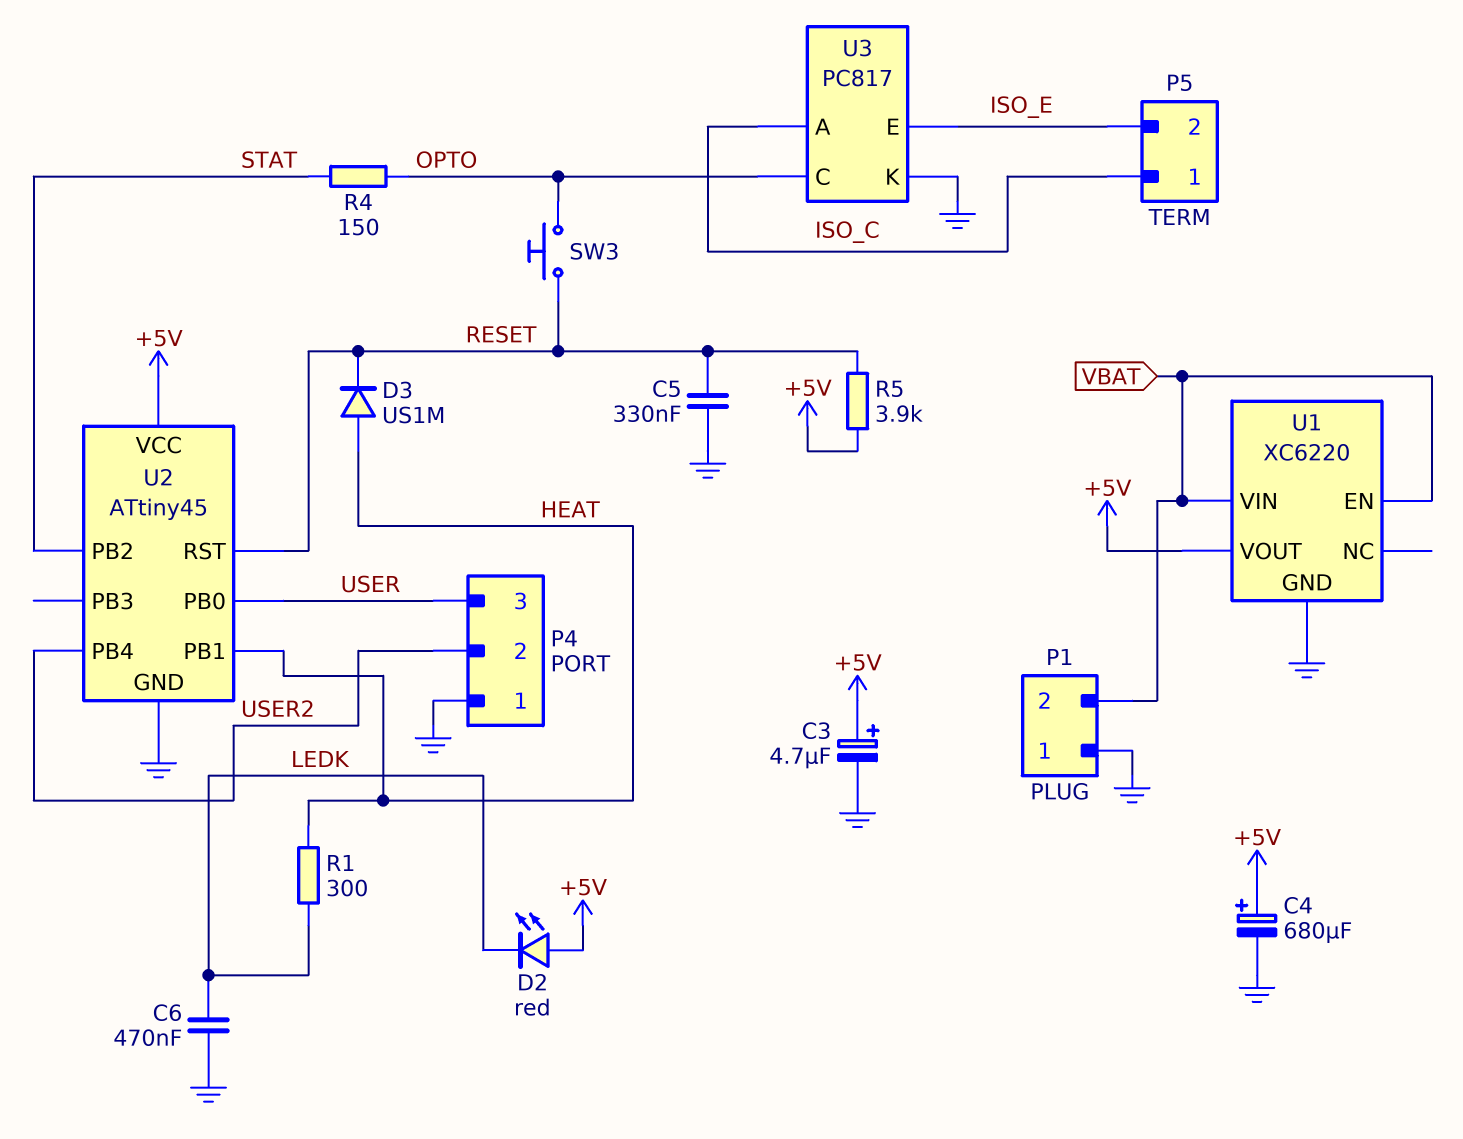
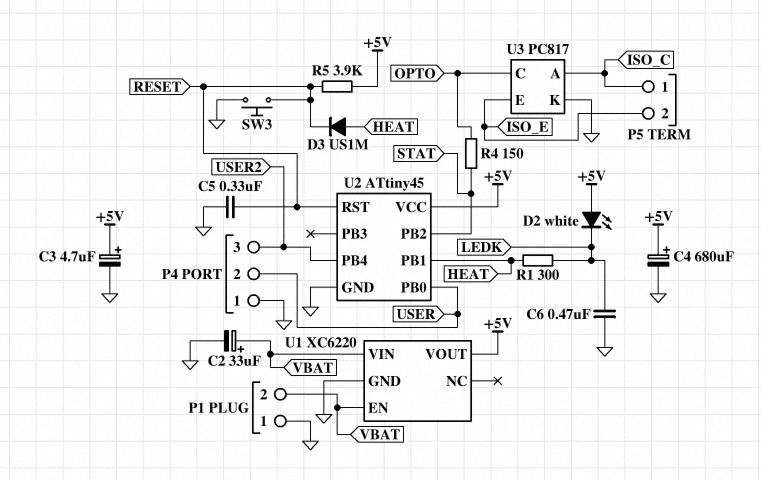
C2: none -> 33uF (plus VBAT, minus GND)
D2: LED red (A +5V, K LEDK) -> LED white (A +5V, K LEDK)
P4 pin 2: USER2 -> USER
P4 pin 3: USER -> USER2
SW3: button (OPTO, RESET) -> button (GND, RESET)

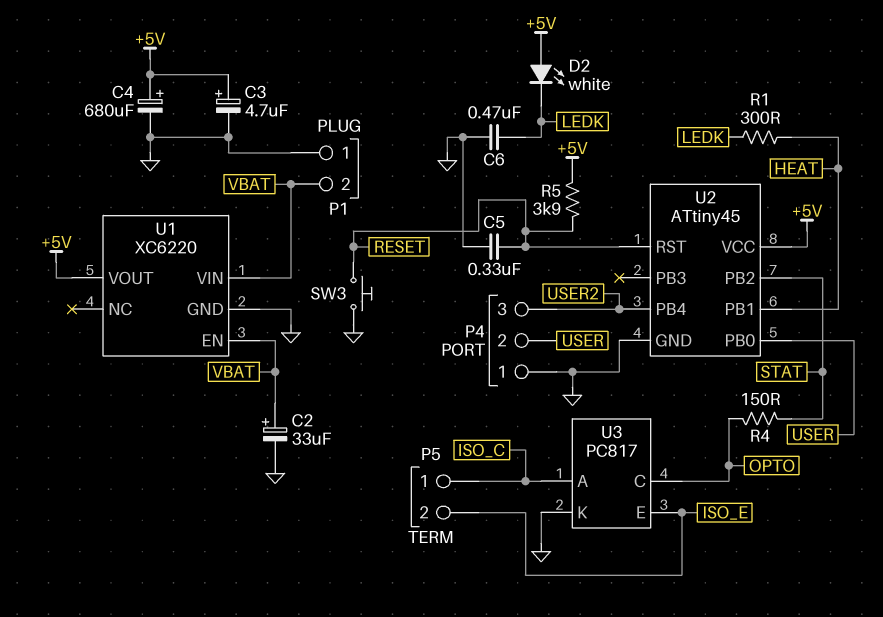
D3: diode US1M (A HEAT, K RESET) -> none

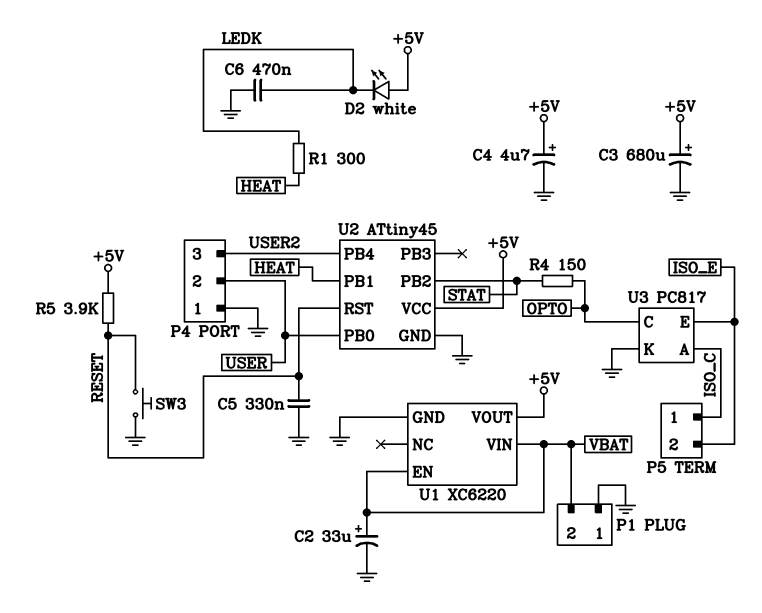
C3: 4.7uF (plus +5V, minus GND) -> 680uF (plus +5V, minus GND)
C4: 680uF (plus +5V, minus GND) -> 4.7uF (plus +5V, minus GND)

